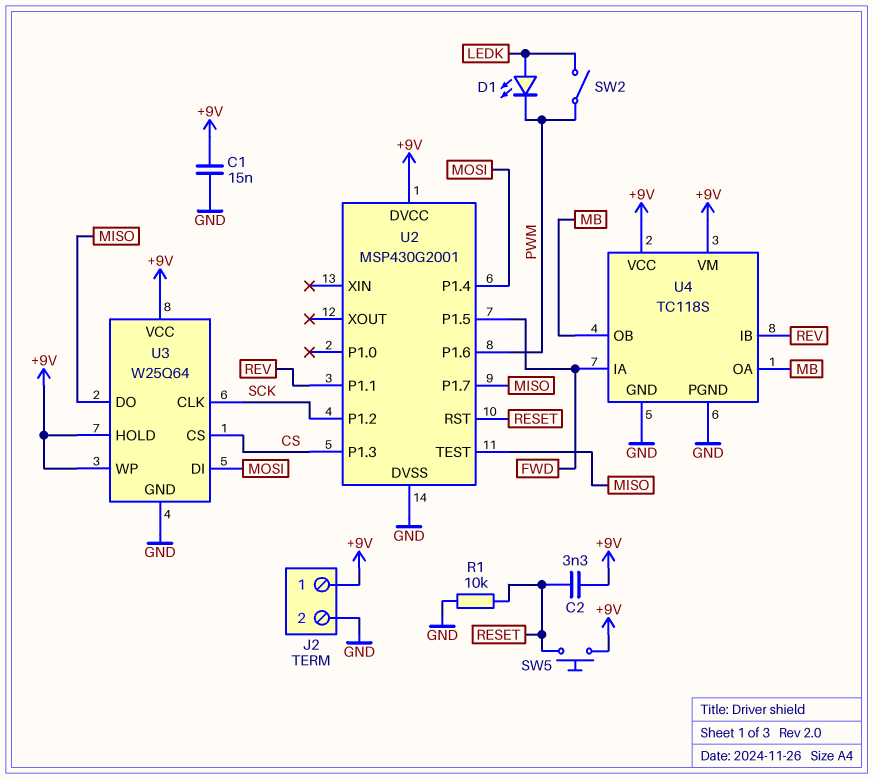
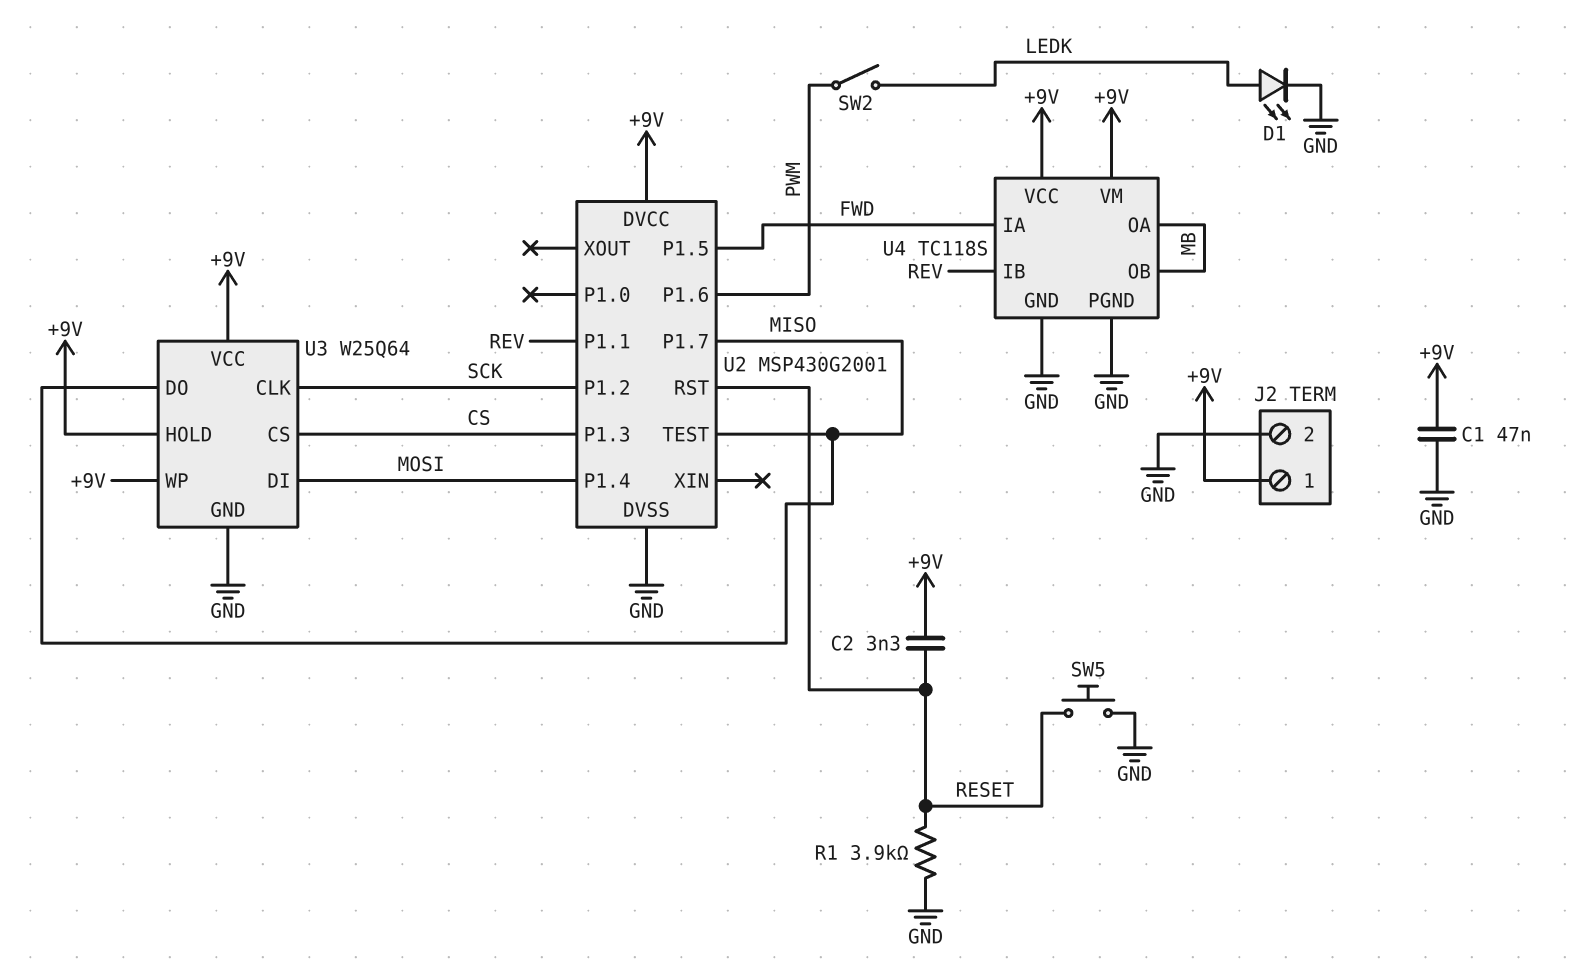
C1: 15nF (+9V, GND) -> 47nF (+9V, GND)
D1: LED (A LEDK, K PWM) -> LED (A LEDK, K GND)
R1: 10k (GND, RESET) -> 3.9k (GND, RESET)
SW5: button (+9V, RESET) -> button (GND, RESET)

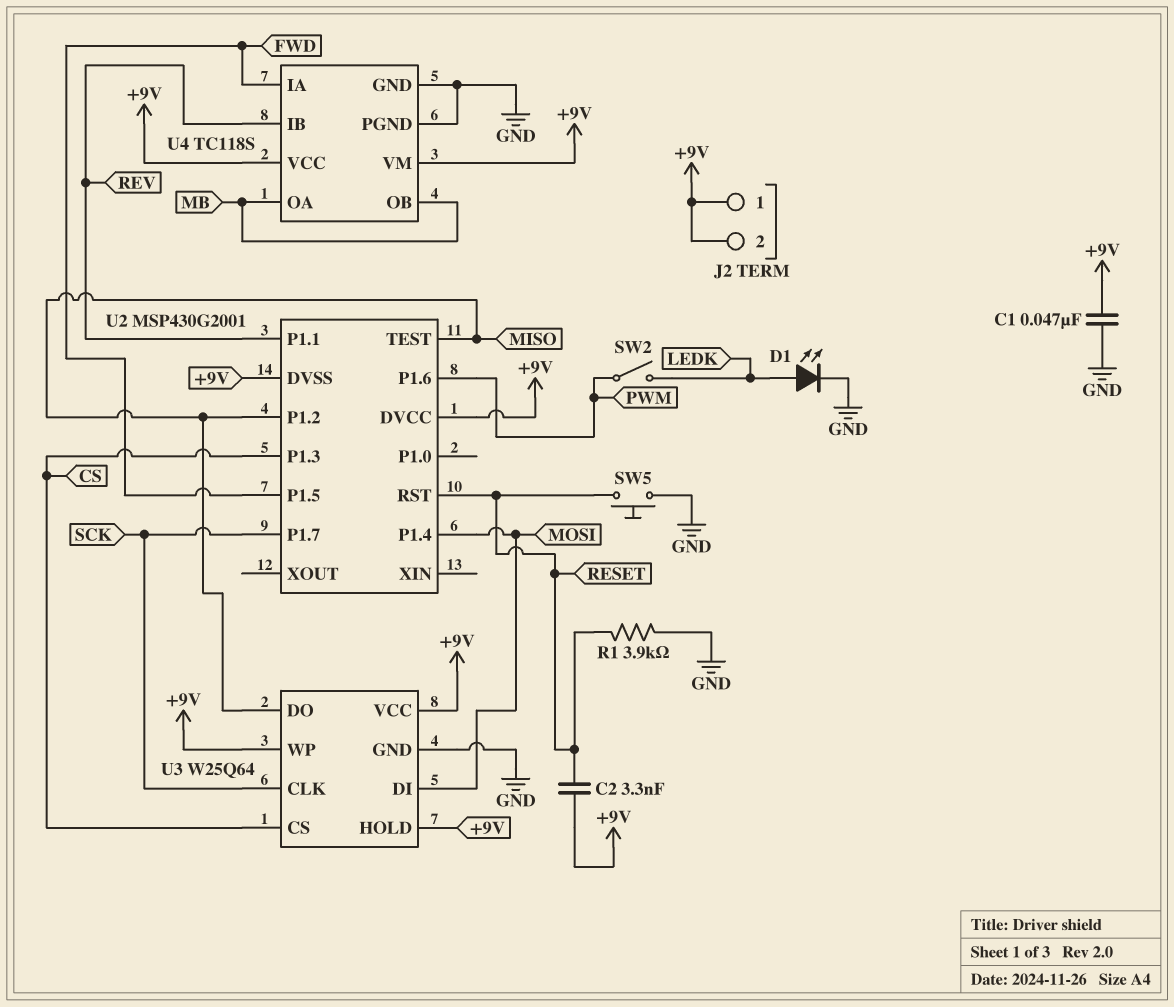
J2 pin 2: GND -> +9V
U2 pin DVSS: GND -> +9V
U2 pin P1.2: SCK -> MISO
U2 pin P1.7: MISO -> SCK

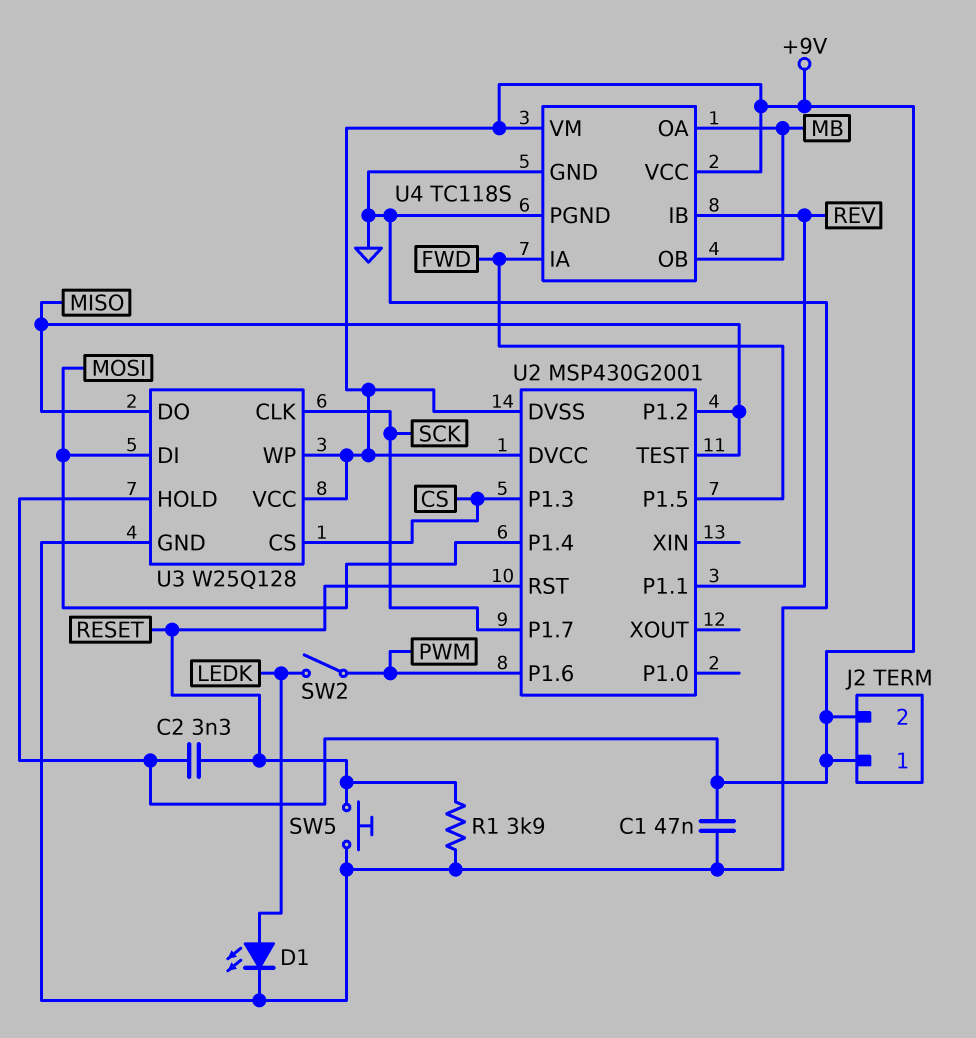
U3: W25Q64 -> W25Q128

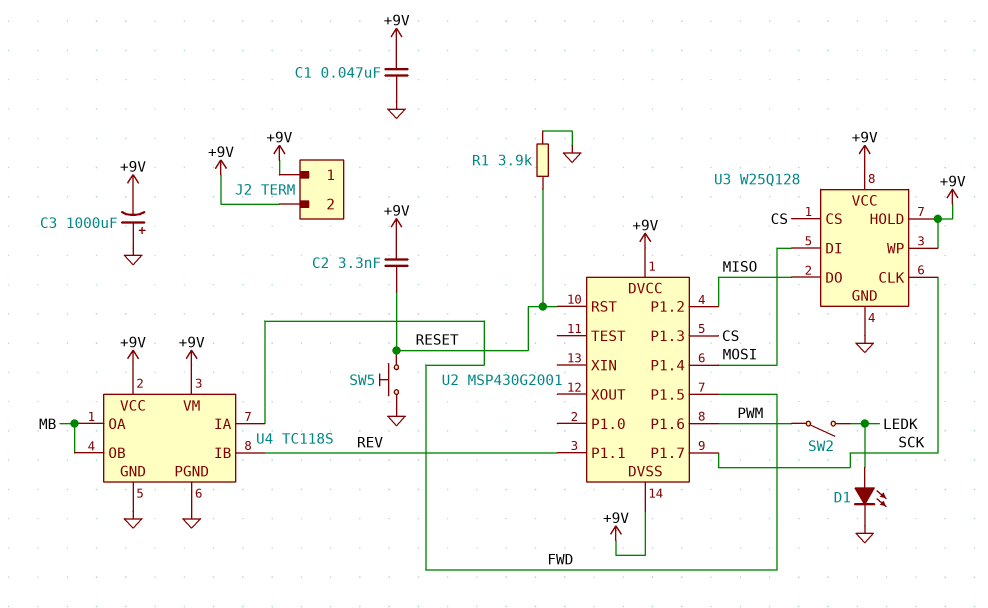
C3: none -> 1000uF (plus GND, minus +9V)
U2 pin TEST: MISO -> none

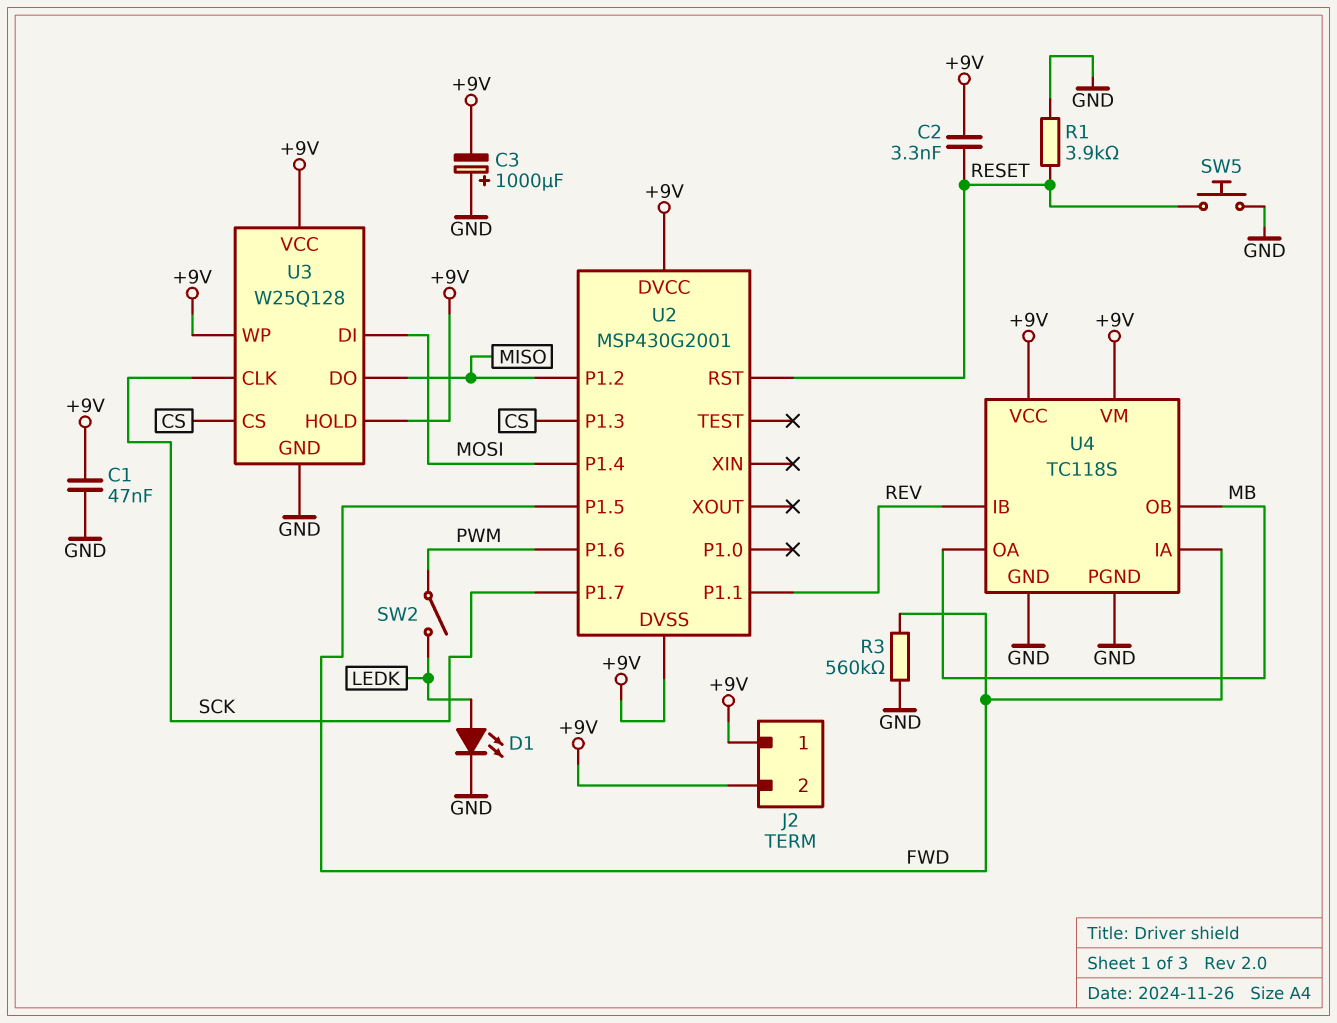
R3: none -> 560k (FWD, GND)

